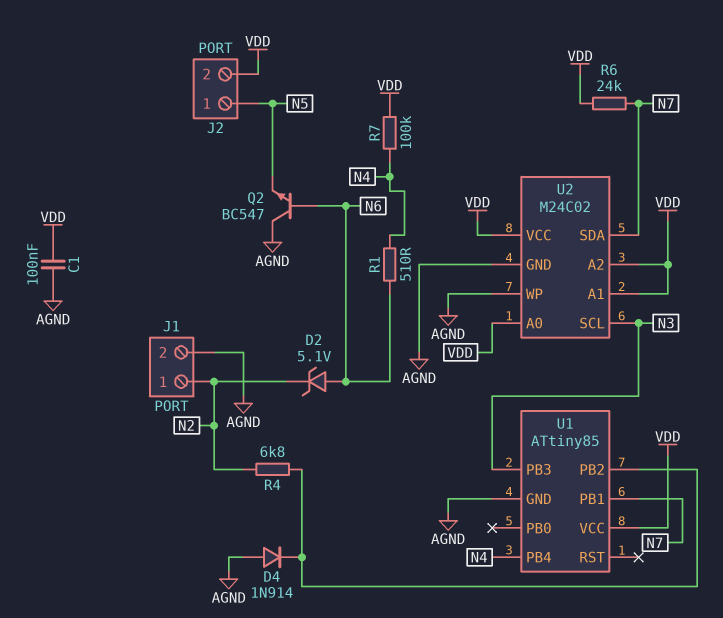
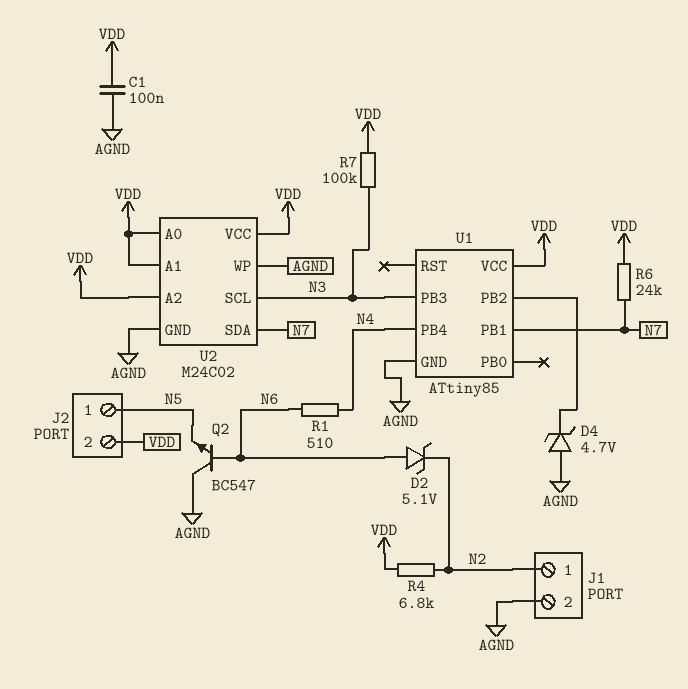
D4: diode 1N914 (A AGND, K U1/PB2) -> zener 4.7V (A AGND, K U1/PB2)
R4: 6.8k (N2, U1/PB2) -> 6.8k (N2, VDD)
R7: 100k (N4, VDD) -> 100k (N3, VDD)

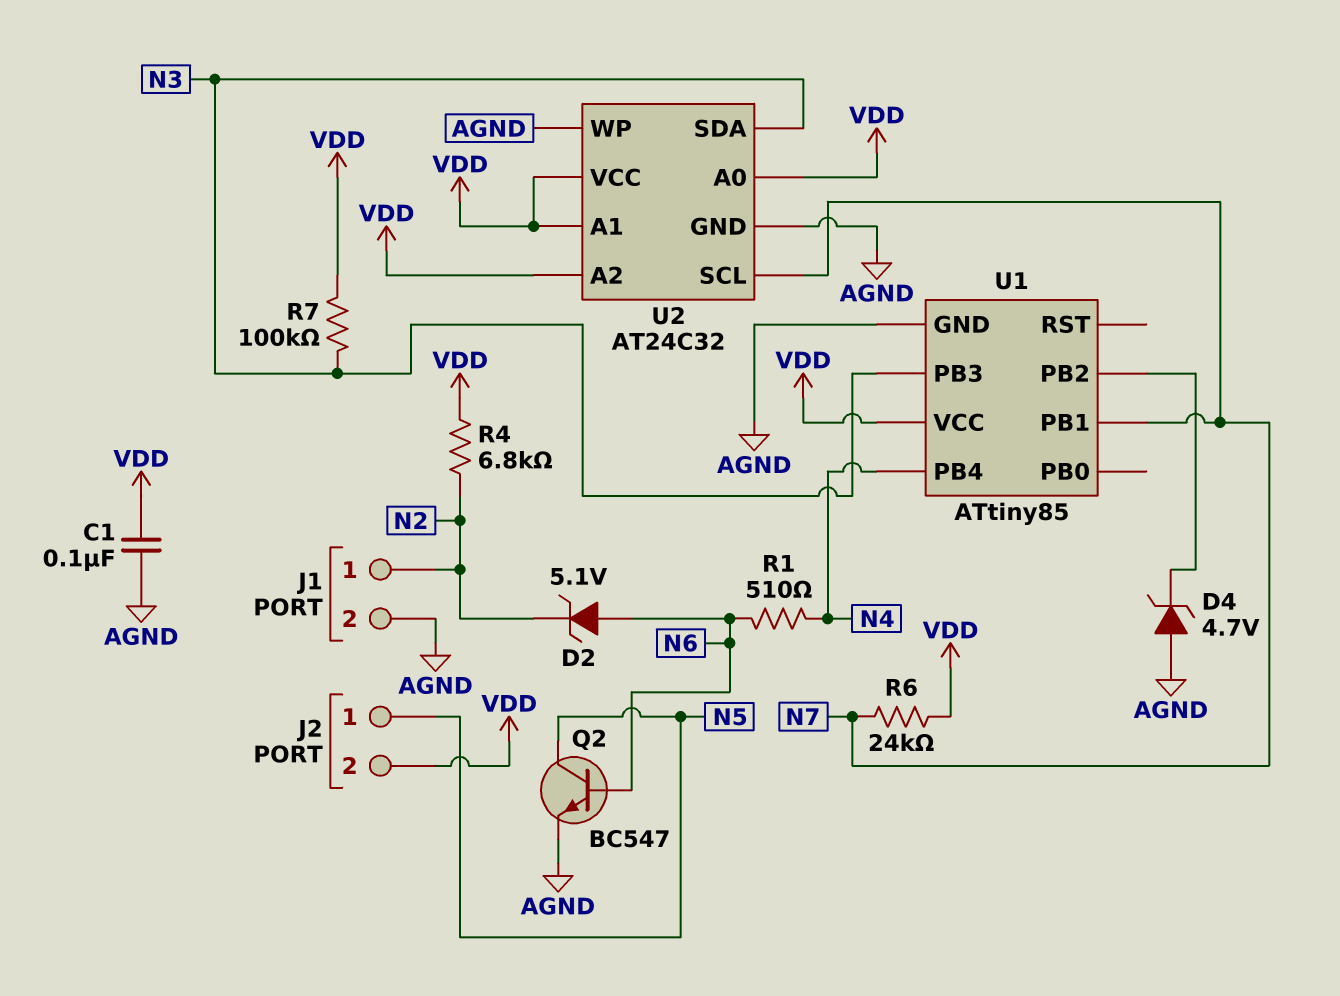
Q2: NPN BC547 (B N6, C AGND, E N5) -> NPN BC547 (B N6, C N5, E AGND)
U2: M24C02 -> AT24C32
U2 pin SCL: N3 -> N7
U2 pin SDA: N7 -> N3

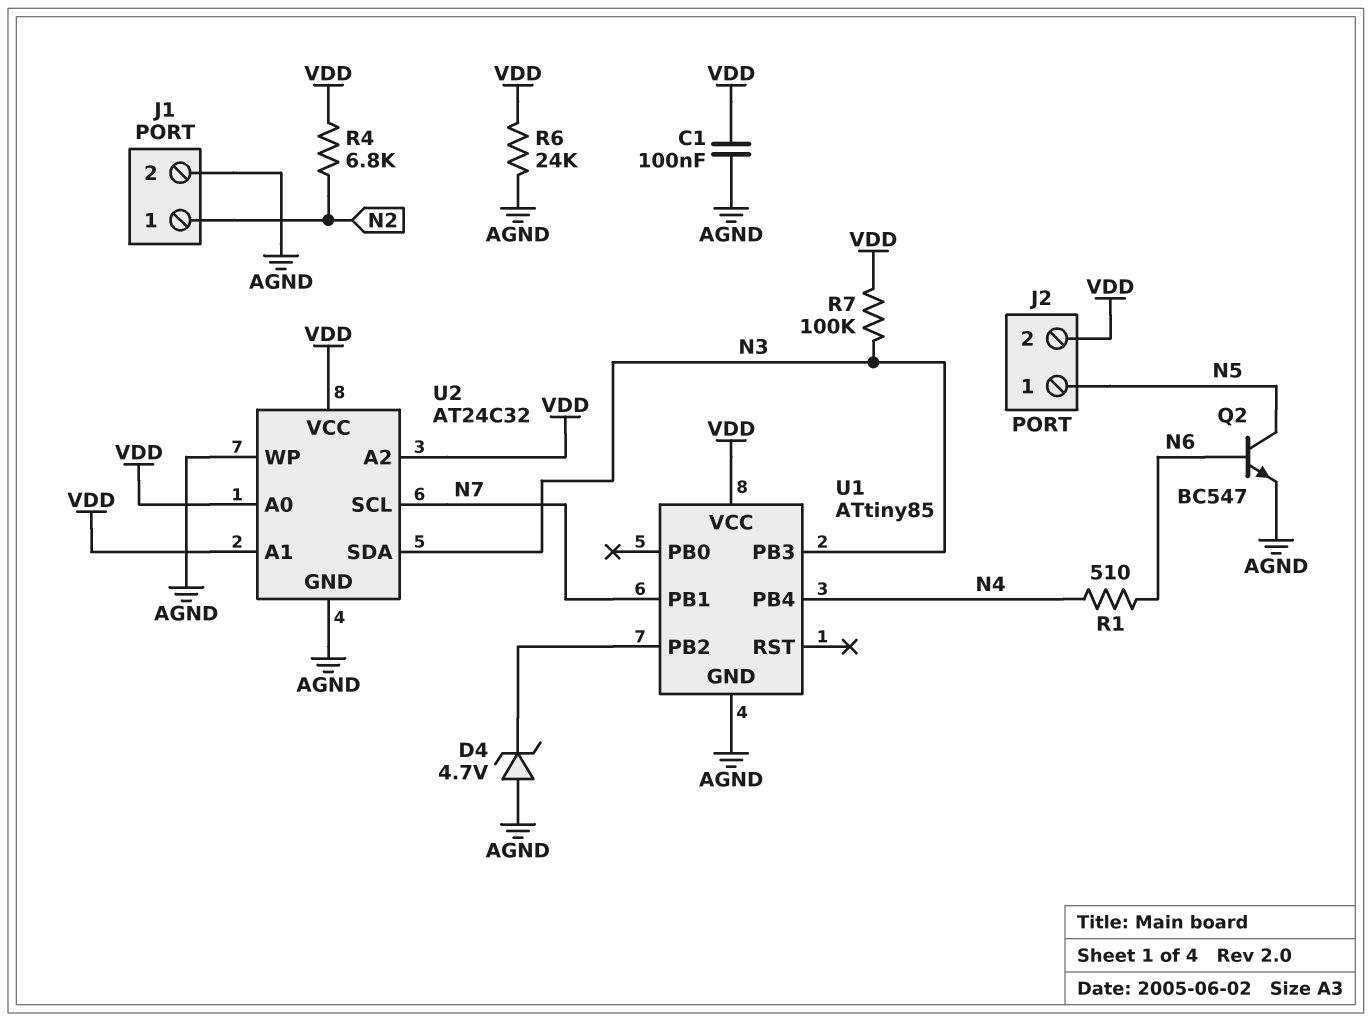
D2: zener 5.1V (A N6, K N2) -> none
R6: 24k (N7, VDD) -> 24k (AGND, VDD)

